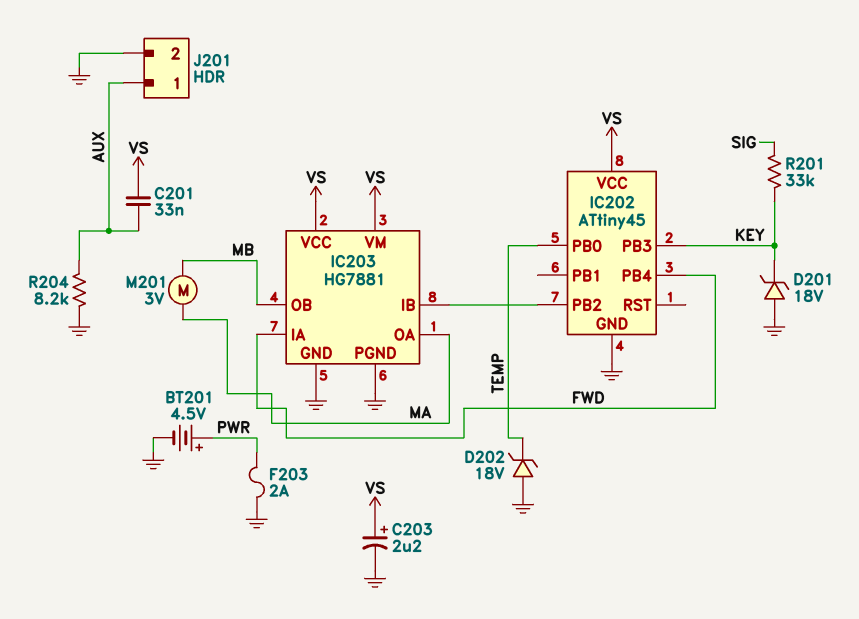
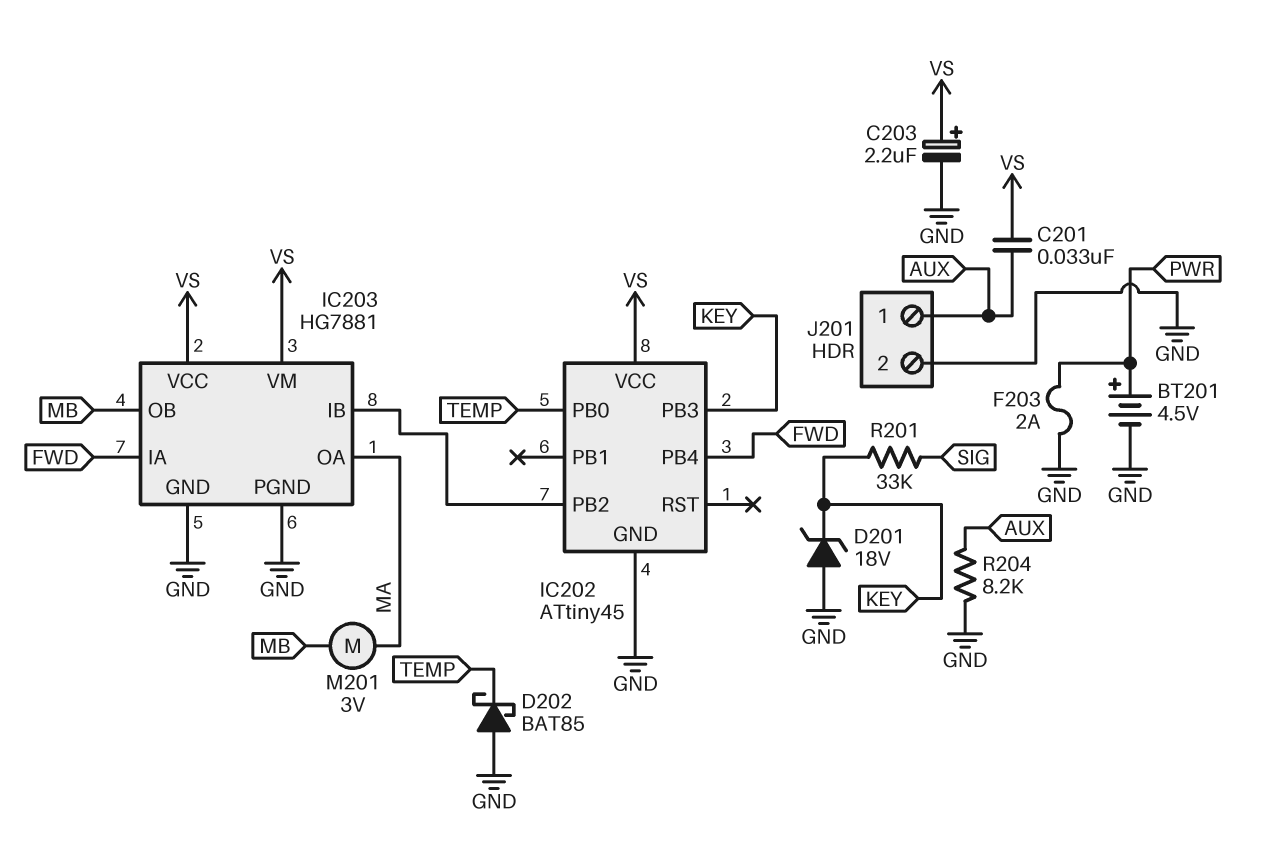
D202: zener 18V (A GND, K TEMP) -> schottky BAT85 (A GND, K TEMP)

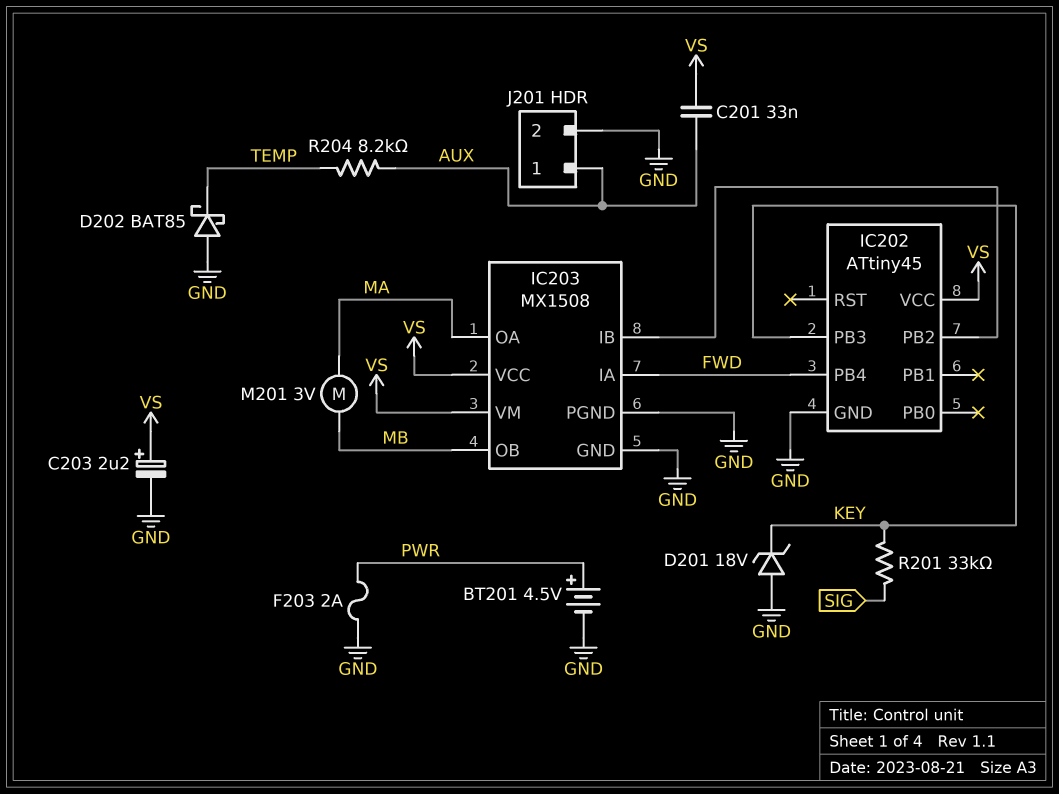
IC202 pin PB0: TEMP -> none
IC203: HG7881 -> MX1508
R204: 8.2k (AUX, GND) -> 8.2k (AUX, TEMP)

